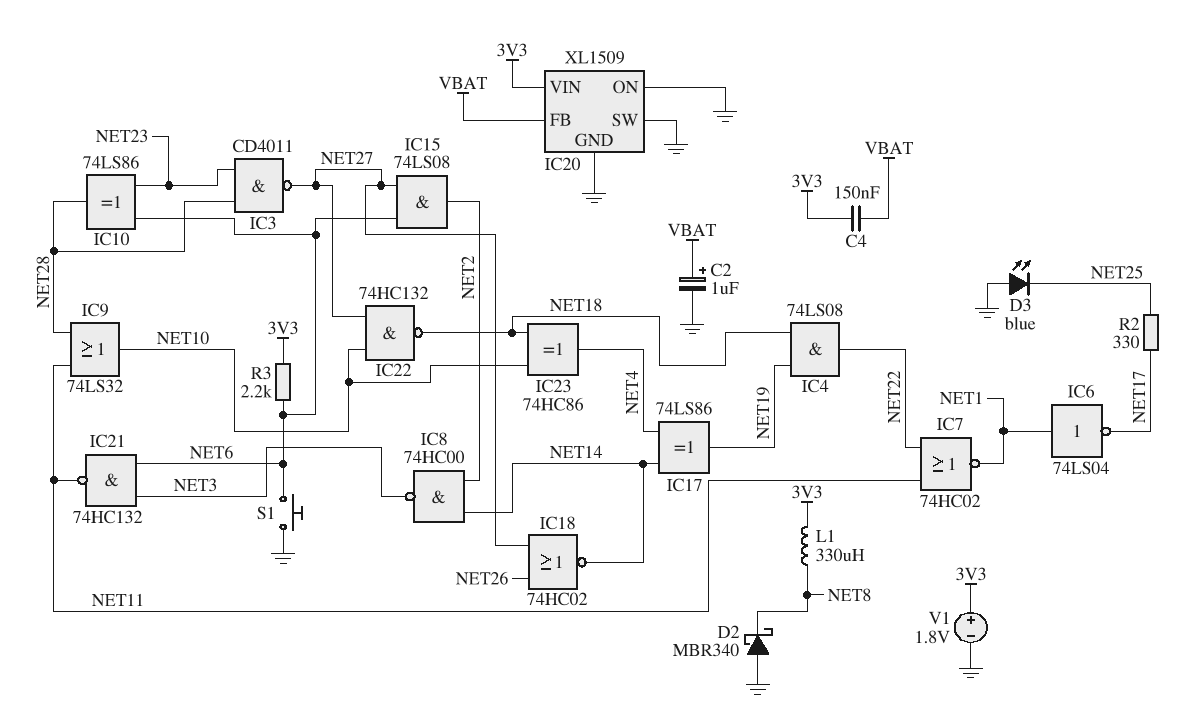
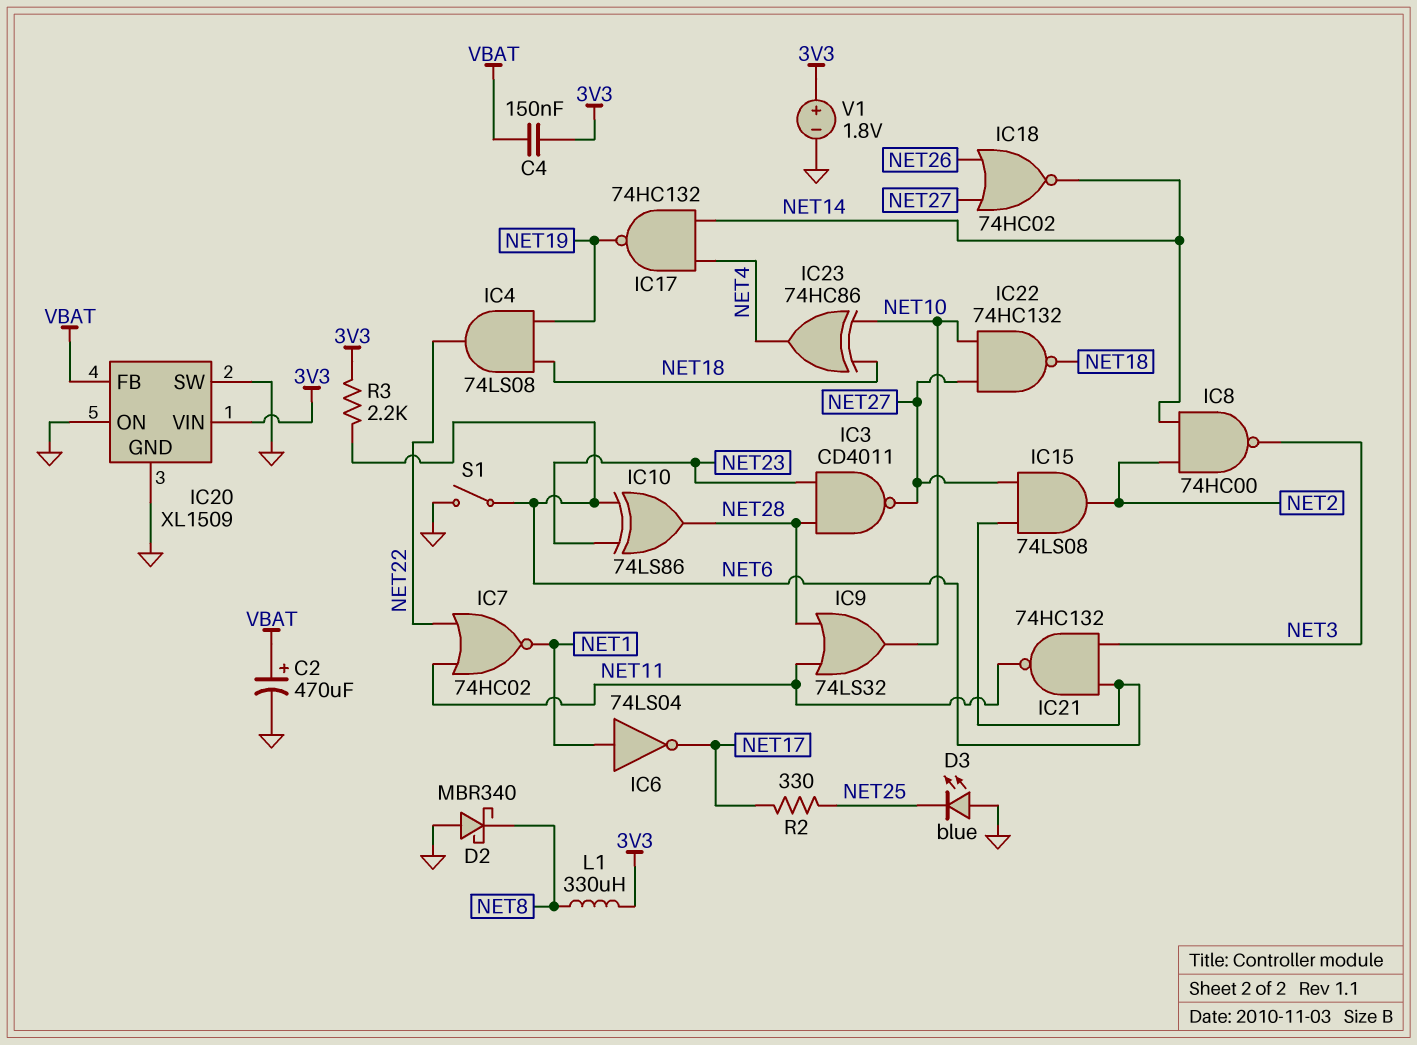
C2: 1uF (plus VBAT, minus GND) -> 470uF (plus VBAT, minus GND)
IC17: XOR 74LS86 (in NET4, in NET14, out NET19) -> NAND 74HC132 (in NET4, in NET14, out NET19)
S1: button (GND, NET6) -> switch (GND, NET6)

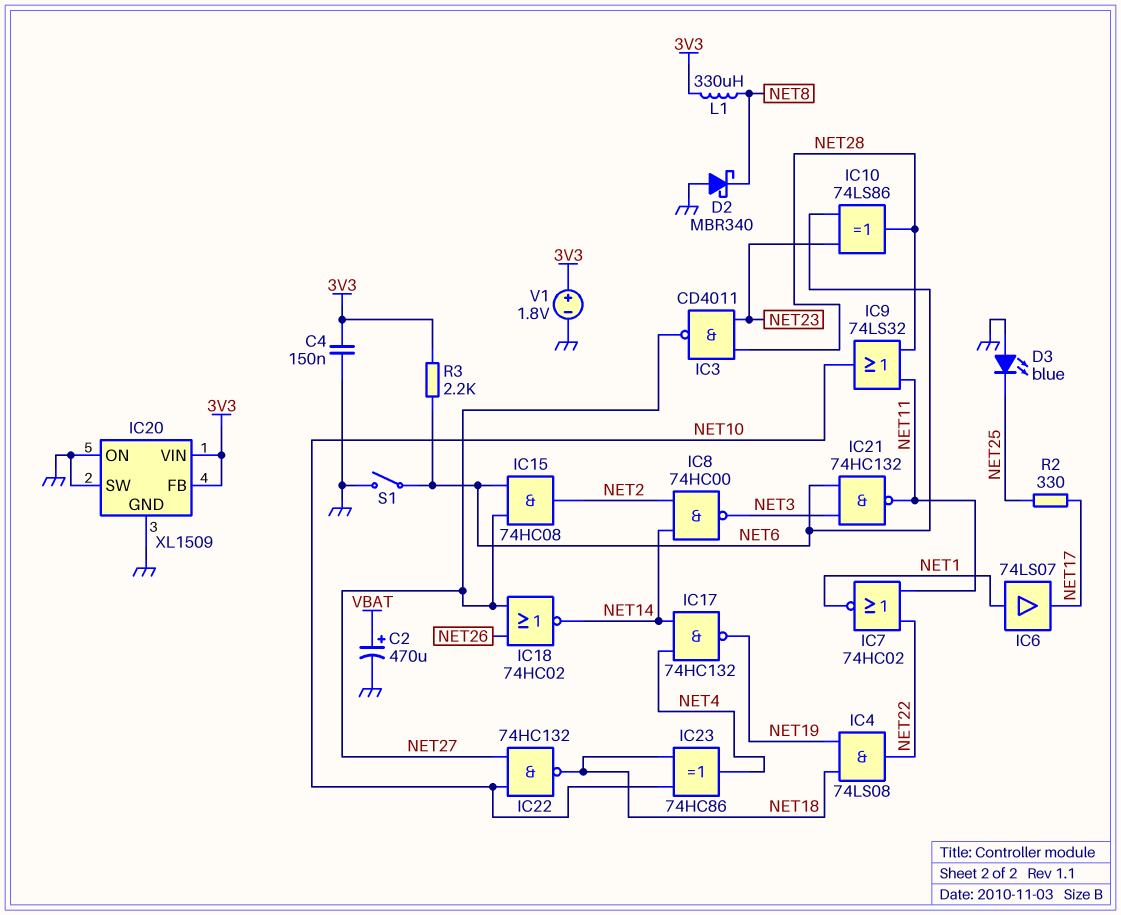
C4: 150nF (3V3, VBAT) -> 150nF (3V3, GND)
IC6: NOT 74LS04 (in NET1, out NET17) -> buffer 74LS07 (in NET1, out NET17)
IC15: AND 74LS08 (in NET6, in NET27, out NET2) -> AND 74HC08 (in NET6, in NET27, out NET2)
IC20 pin FB: VBAT -> 3V3

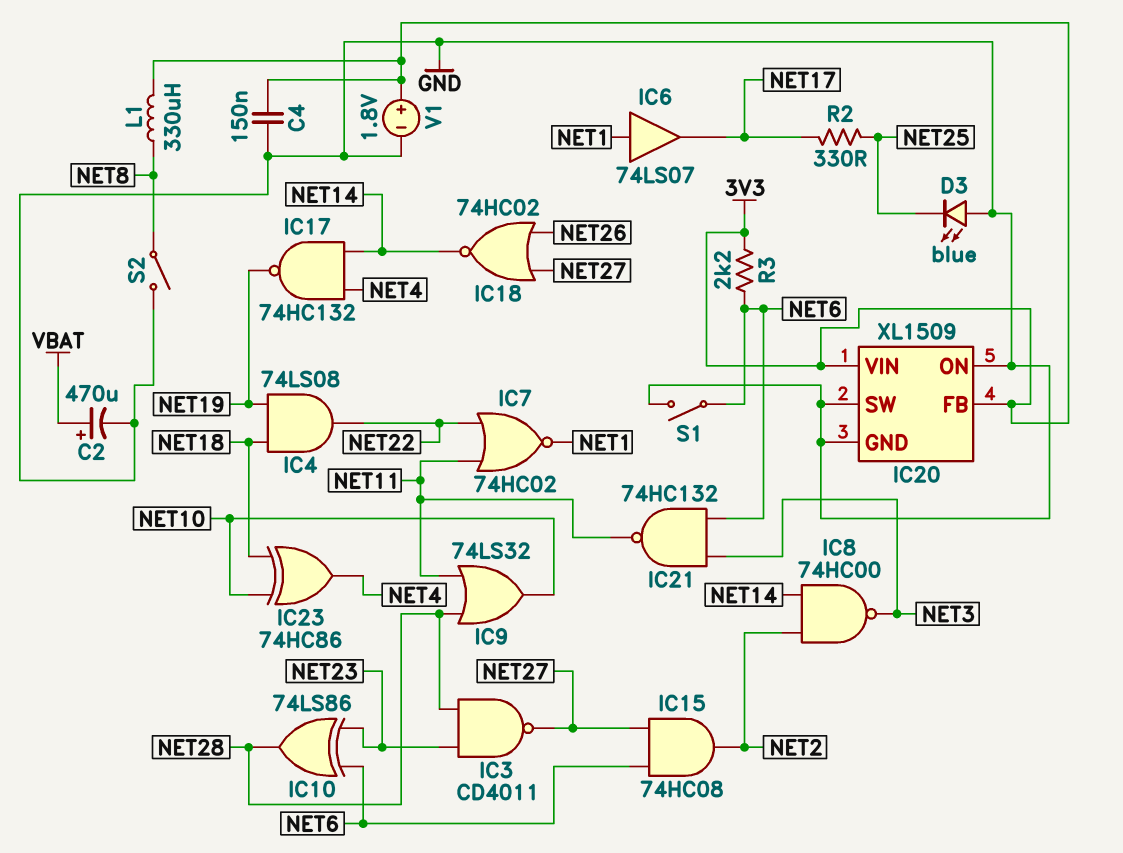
D2: schottky MBR340 (A GND, K NET8) -> none
IC22: NAND 74HC132 (in NET10, in NET27, out NET18) -> none
S2: none -> switch (GND, NET8)

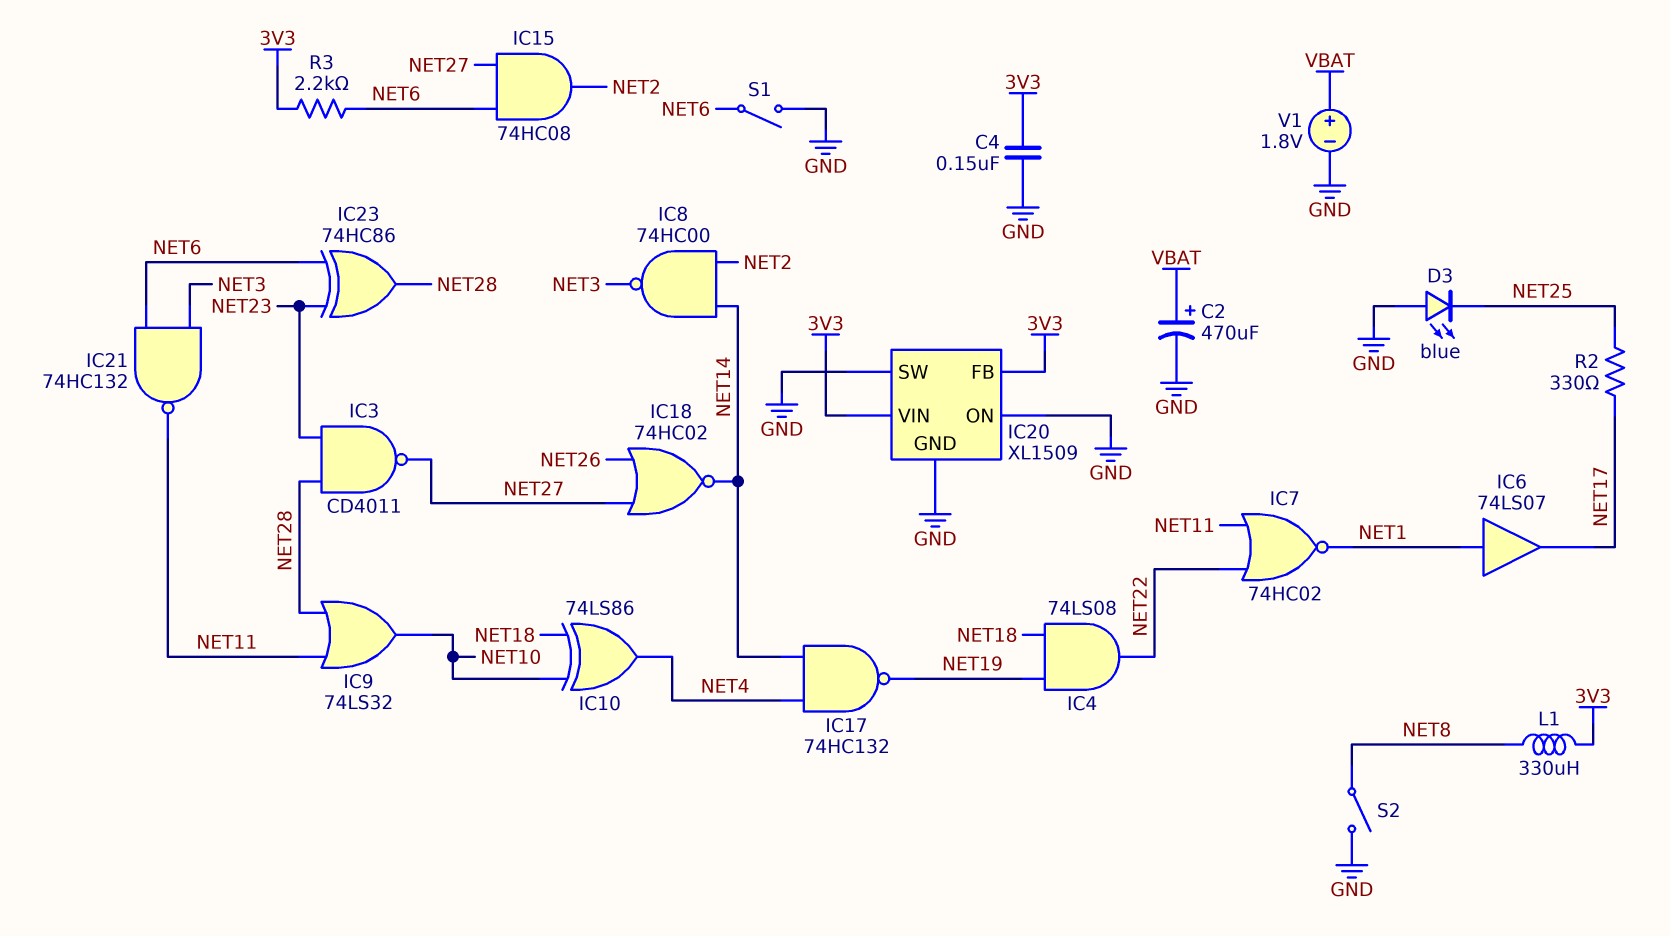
IC10: XOR 74LS86 (in NET6, in NET23, out NET28) -> XOR 74LS86 (in NET10, in NET18, out NET4)
IC23: XOR 74HC86 (in NET10, in NET18, out NET4) -> XOR 74HC86 (in NET6, in NET23, out NET28)
V1: 1.8V (plus 3V3, minus GND) -> 1.8V (plus VBAT, minus GND)

